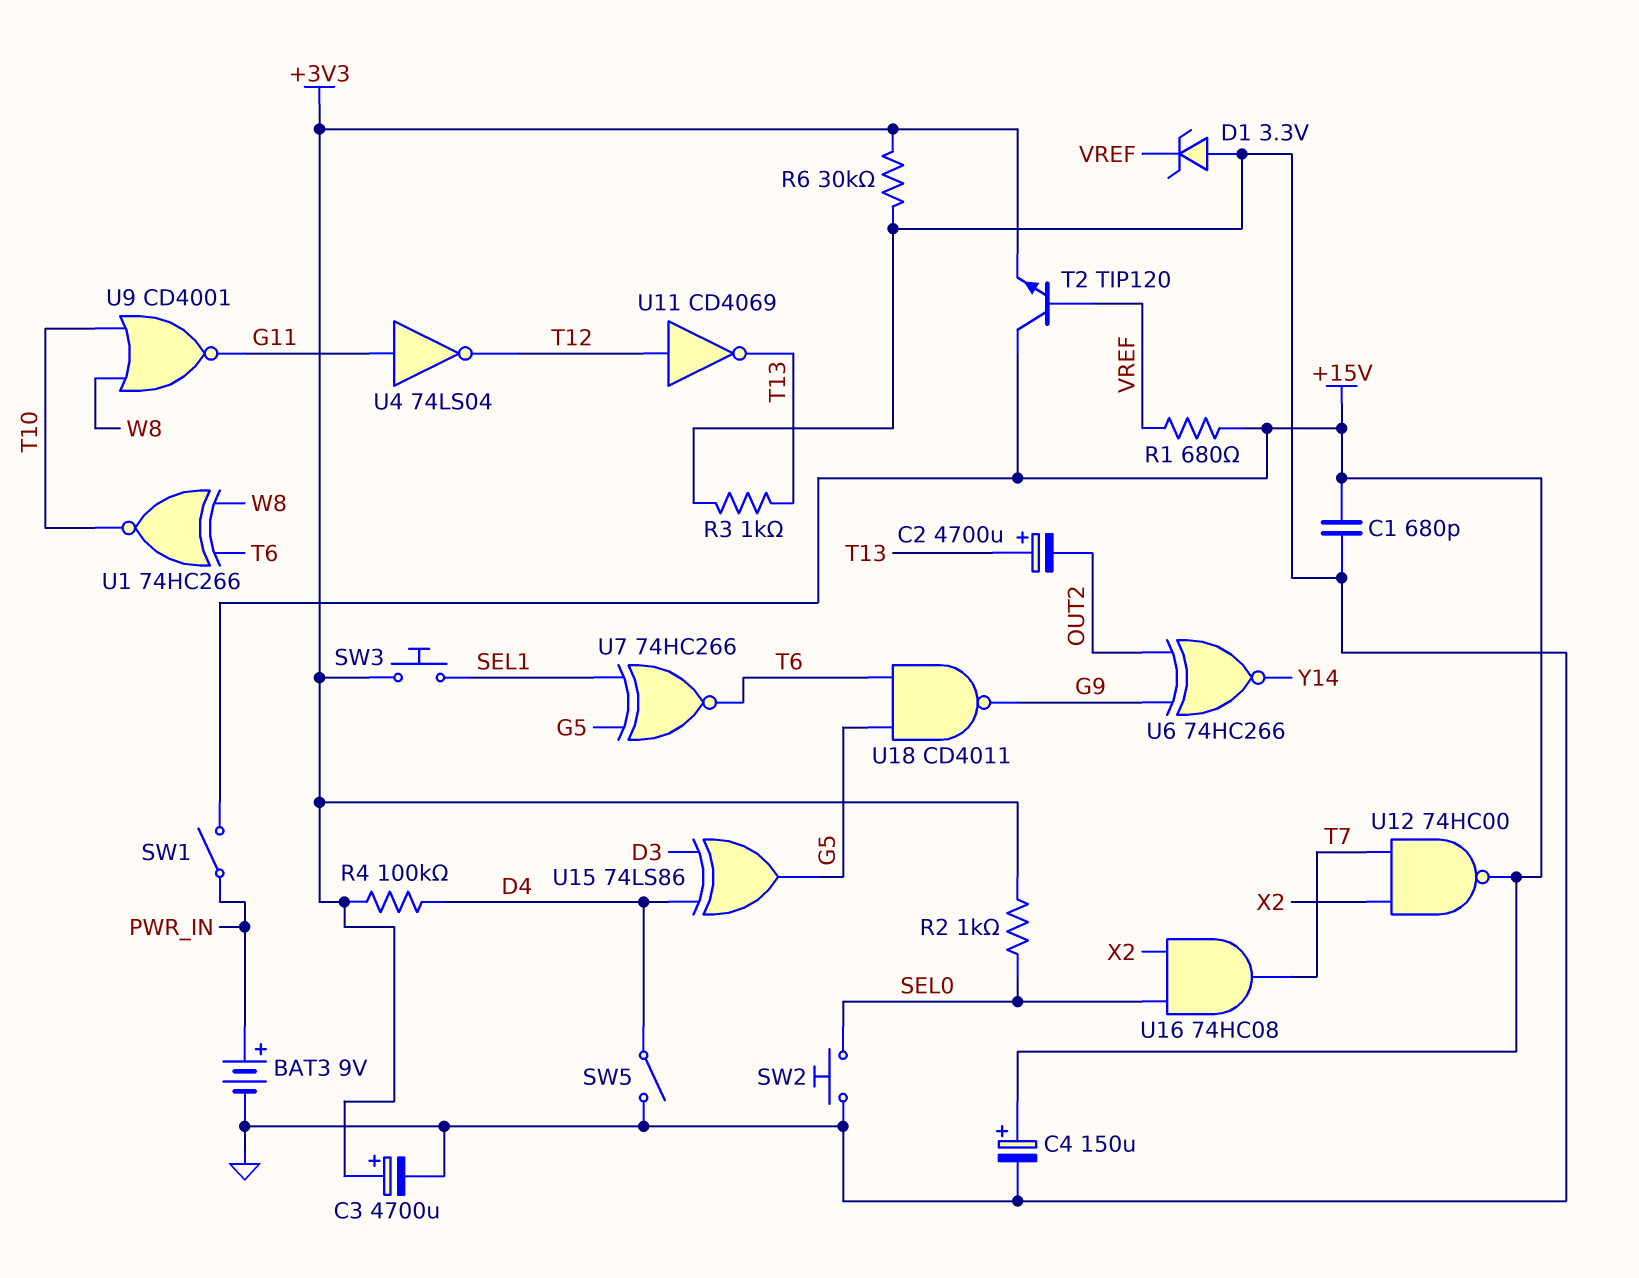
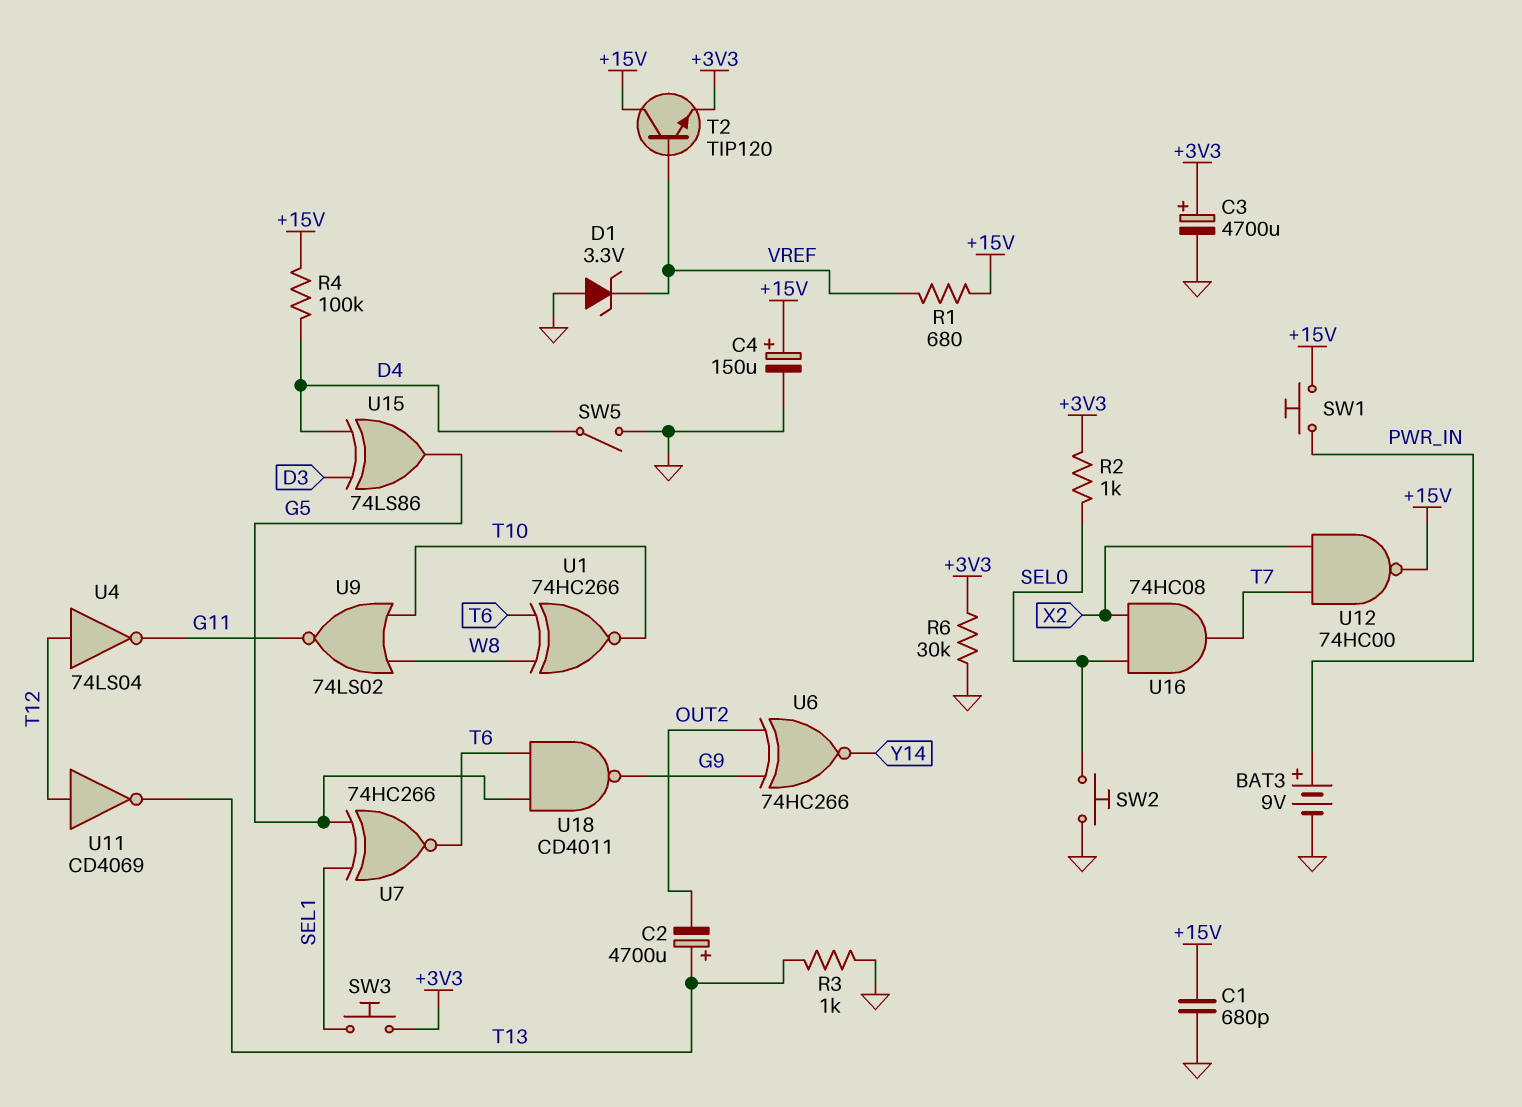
R4: 100k (+3V3, D4) -> 100k (+15V, D4)
SW1: switch (+15V, PWR_IN) -> button (+15V, PWR_IN)
U4: NOT 74LS04 (in G11, out T12) -> NOT 74LS04 (in T12, out G11)
U9: NOR CD4001 (in T10, in W8, out G11) -> NOR 74LS02 (in T10, in W8, out G11)

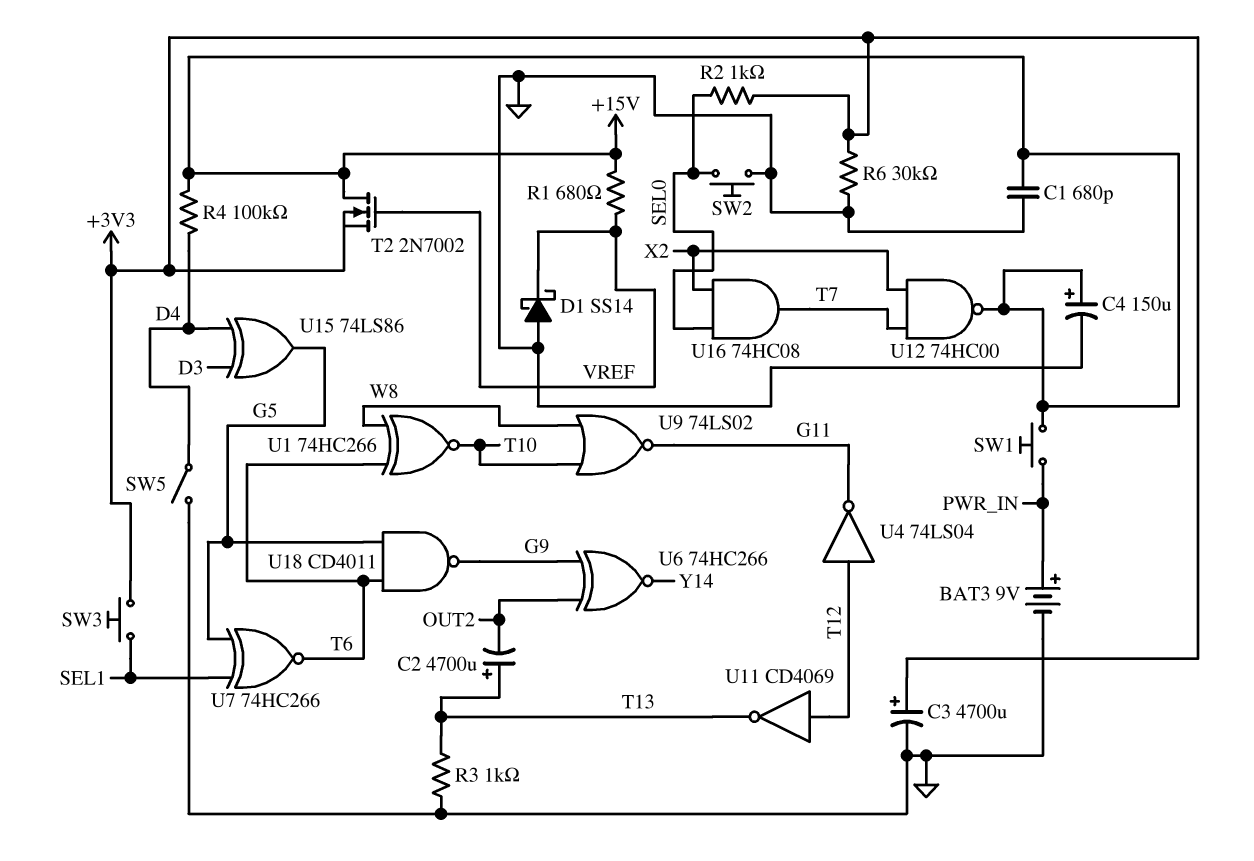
D1: zener 3.3V (A GND, K VREF) -> schottky SS14 (A GND, K VREF)
T2: NPN TIP120 (B VREF, C +15V, E +3V3) -> NMOS 2N7002 (G VREF, D +15V, S +3V3)

